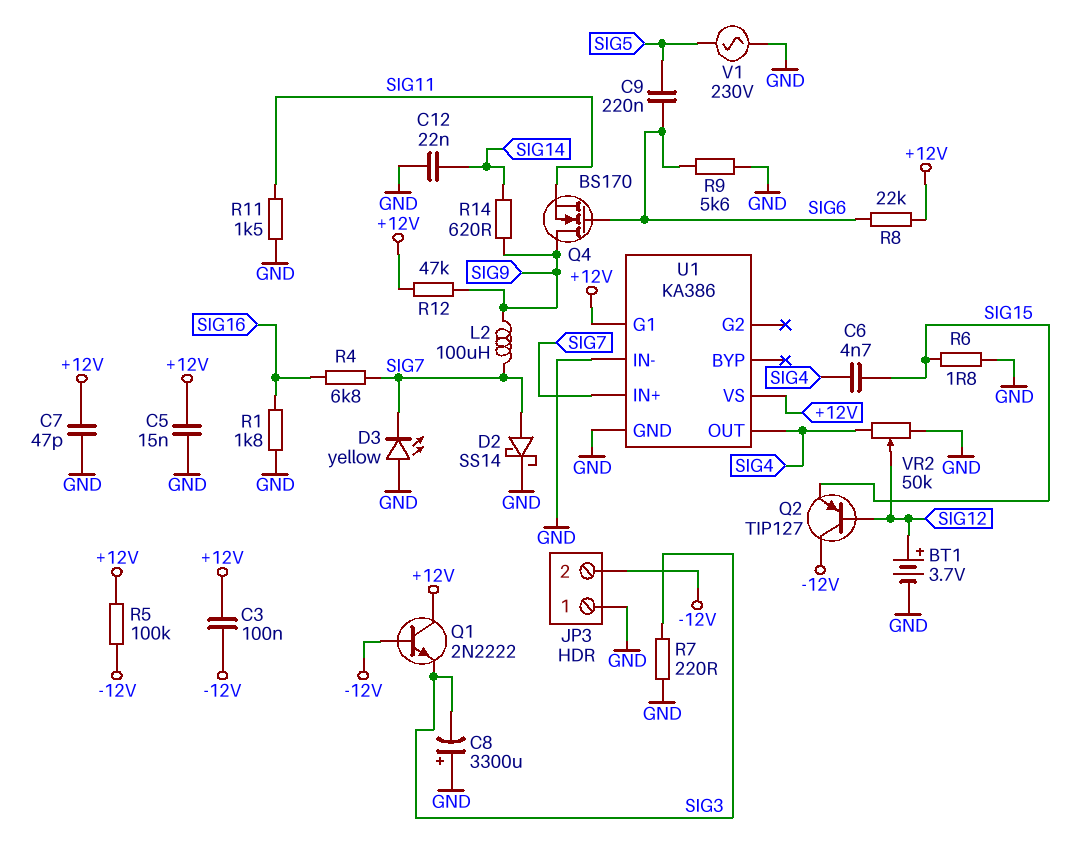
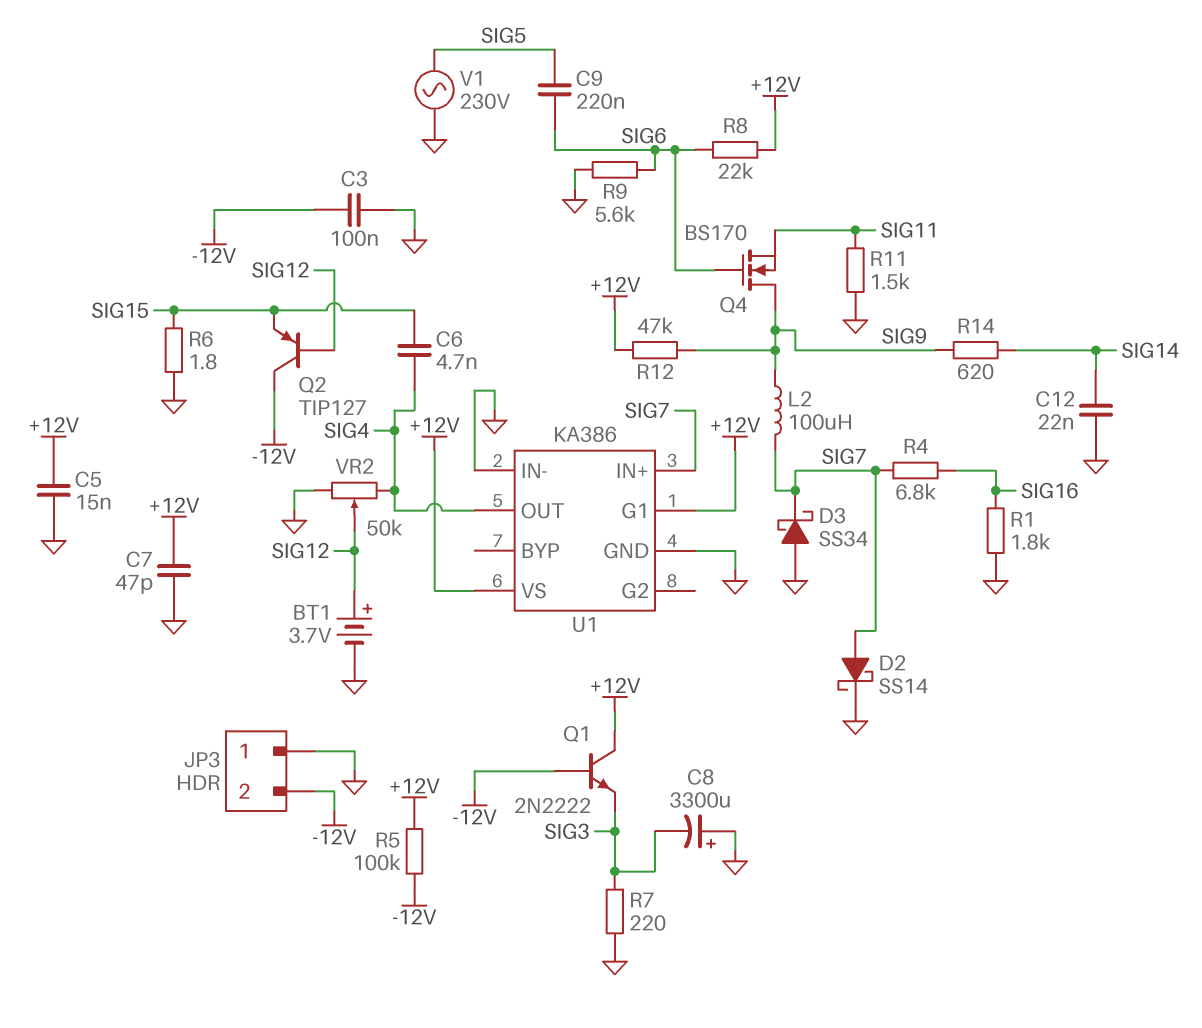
C3: 100nF (+12V, -12V) -> 100nF (-12V, GND)
D3: LED yellow (A GND, K SIG7) -> schottky SS34 (A GND, K SIG7)

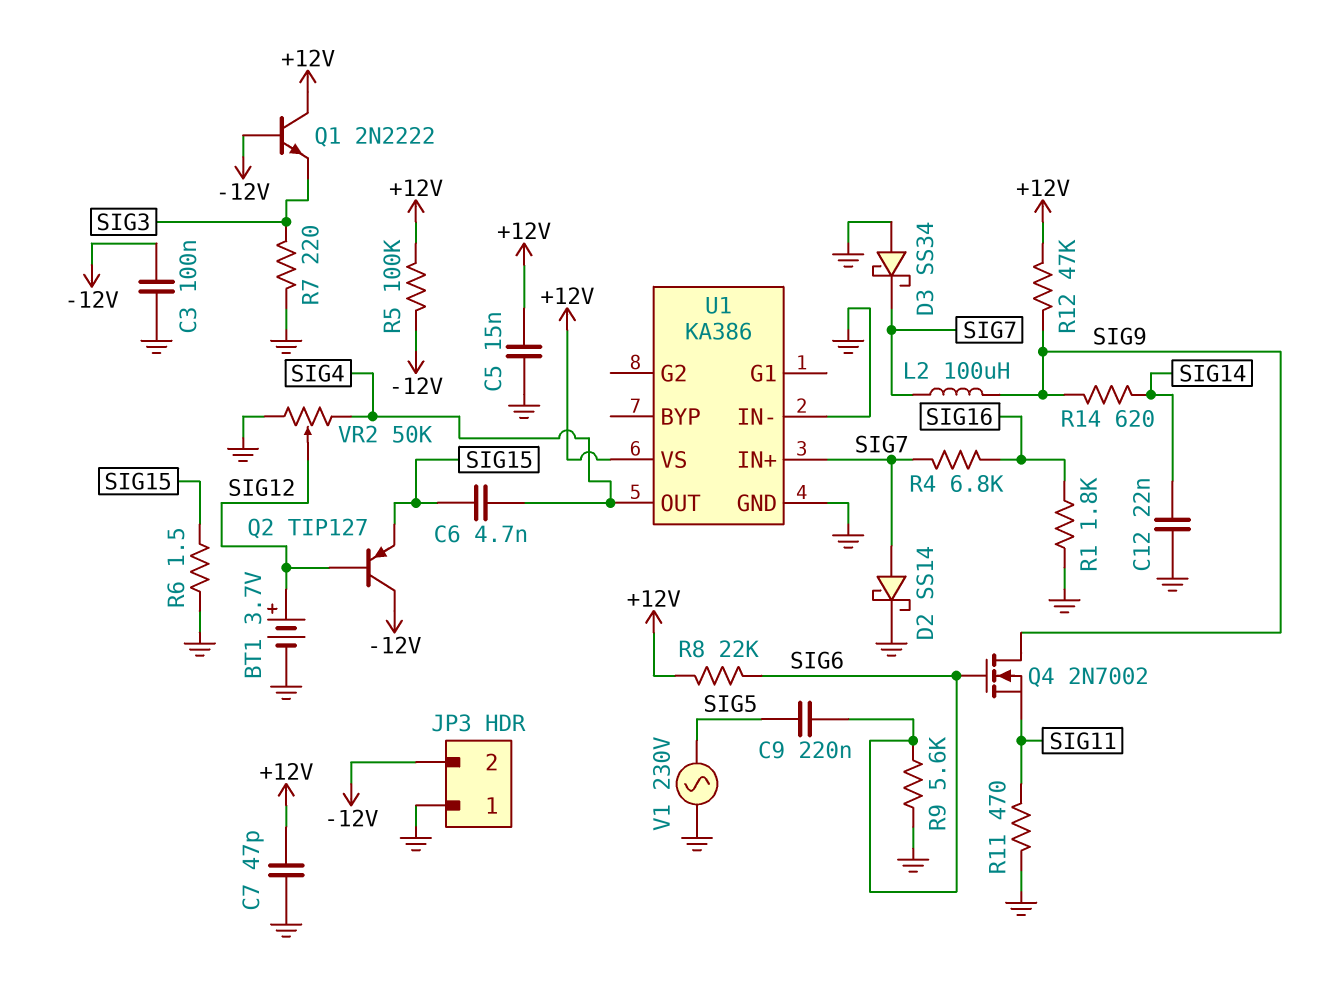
C8: 3300uF (plus GND, minus SIG3) -> none
Q4: NMOS BS170 (G SIG6, D SIG9, S SIG11) -> NMOS 2N7002 (G SIG6, D SIG9, S SIG11)
R6: 1.8 (GND, SIG15) -> 1.5 (GND, SIG15)
R11: 1.5k (GND, SIG11) -> 470 (GND, SIG11)
U1 pin G1: +12V -> none

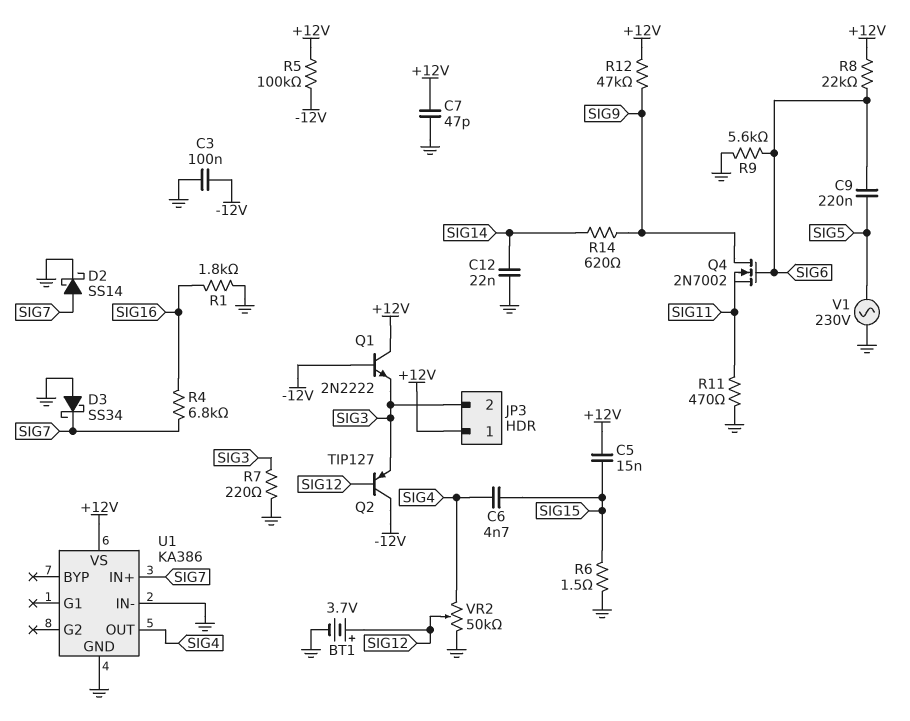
C5: 15nF (+12V, GND) -> 15nF (+12V, SIG15)
JP3 pin 1: GND -> +12V
JP3 pin 2: -12V -> SIG3
L2: 100uH (SIG7, SIG9) -> none
Q2: PNP TIP127 (B SIG12, C -12V, E SIG15) -> PNP TIP127 (B SIG12, C -12V, E SIG3)

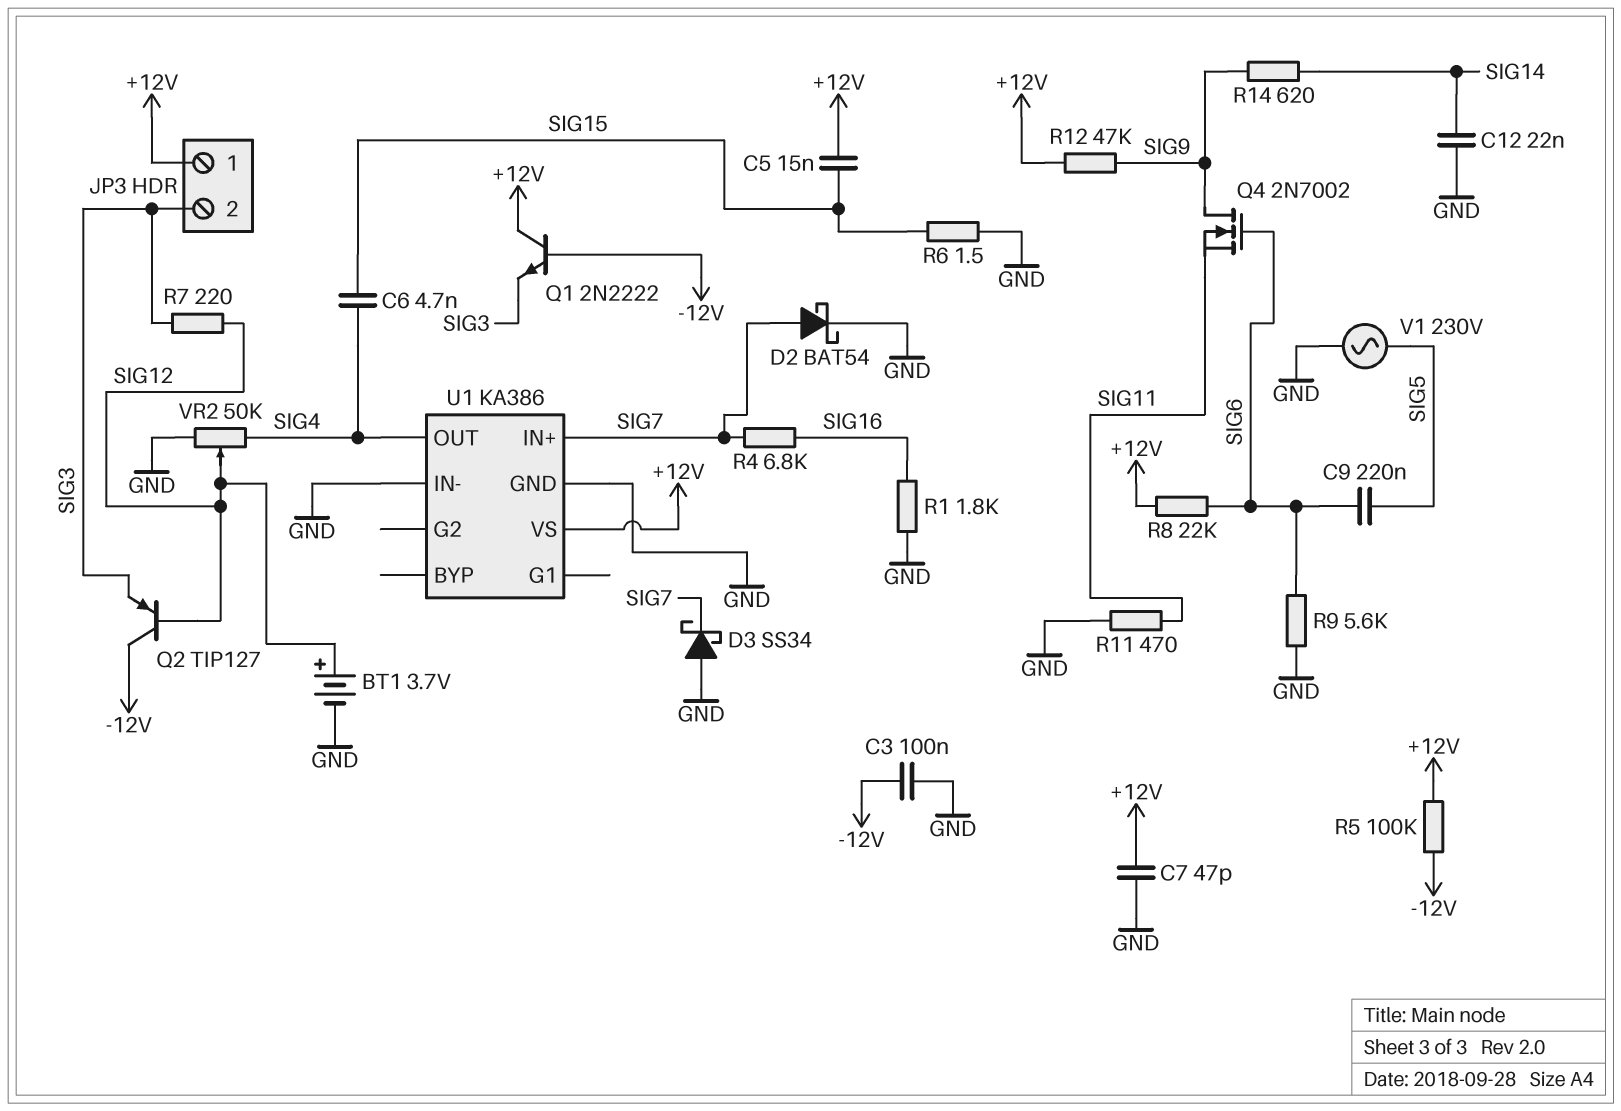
D2: schottky SS14 (A SIG7, K GND) -> schottky BAT54 (A SIG7, K GND)
R7: 220 (GND, SIG3) -> 220 (SIG3, SIG12)

